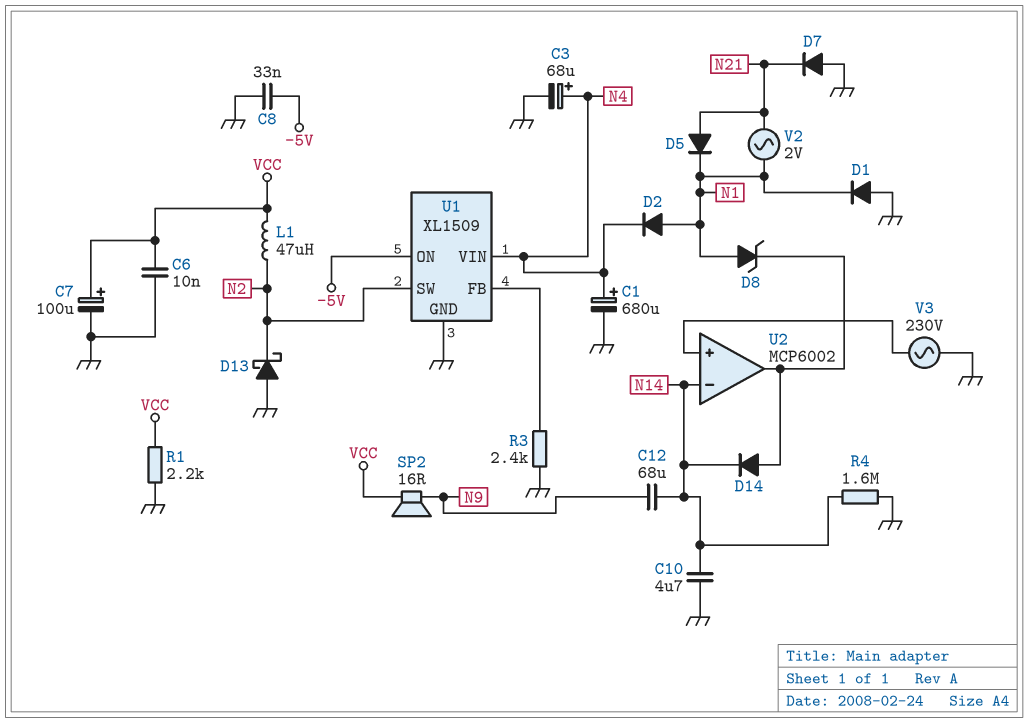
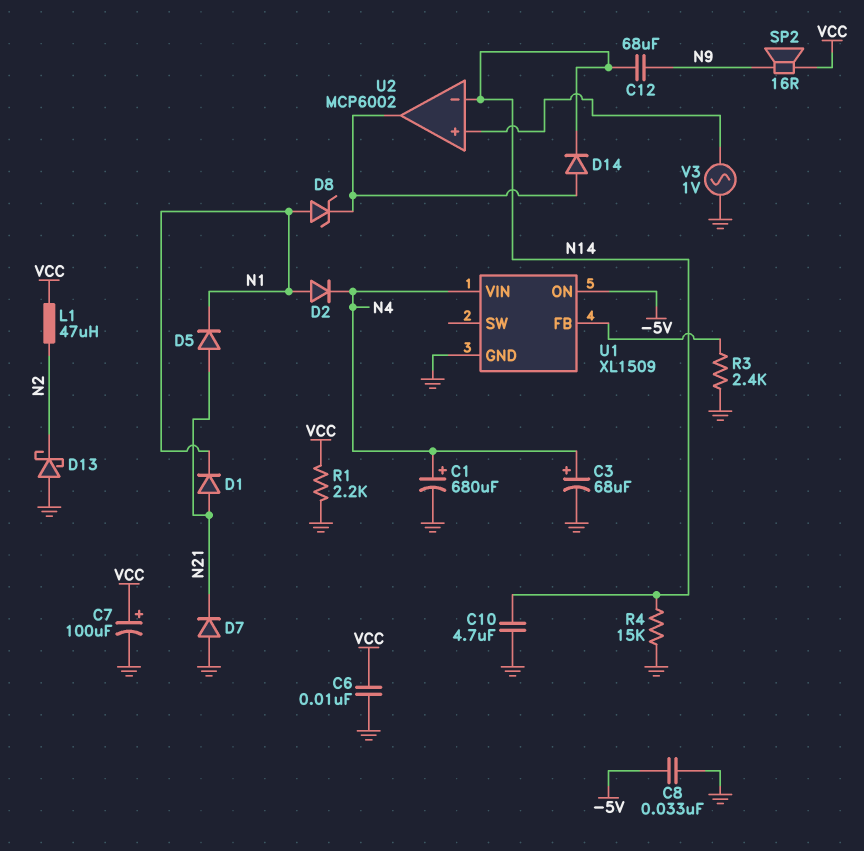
D1: diode (A GND, K N1) -> diode (A N21, K N1)
R4: 1.6M (GND, N14) -> 15k (GND, N14)
U1 pin SW: N2 -> none
V2: AC 2V (N1, N21) -> none
V3: AC 230V (GND, U2/in+) -> AC 1V (GND, U2/in+)

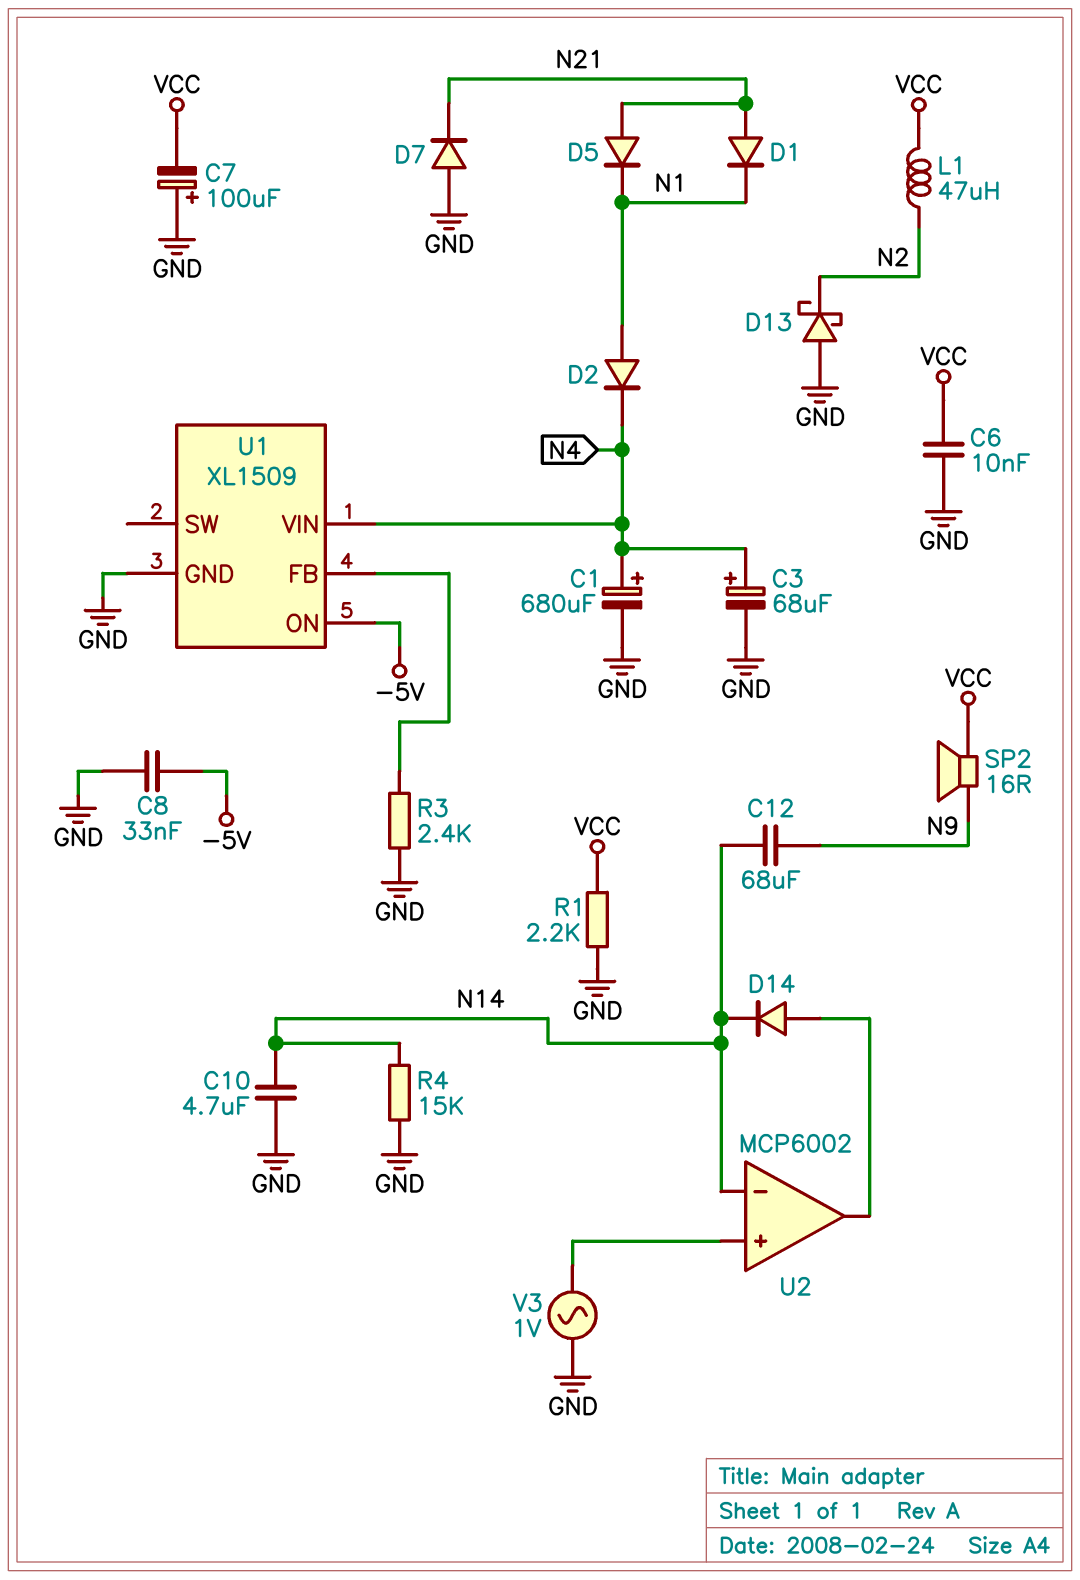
C7: 100uF (plus VCC, minus GND) -> 100uF (plus GND, minus VCC)
D8: zener (A N1, K U2/out) -> none

